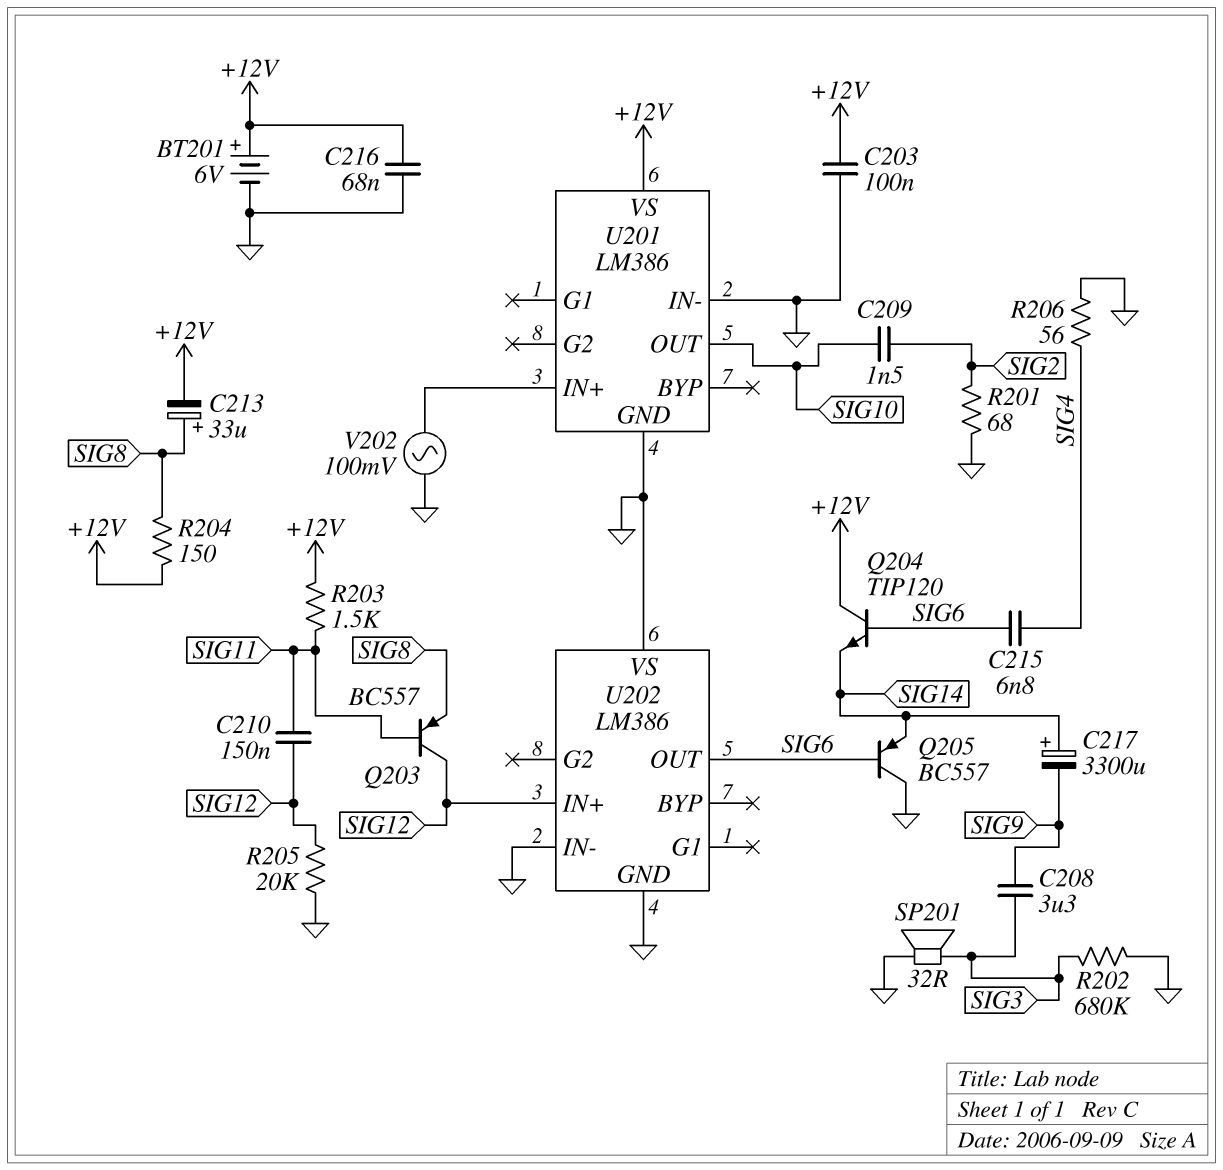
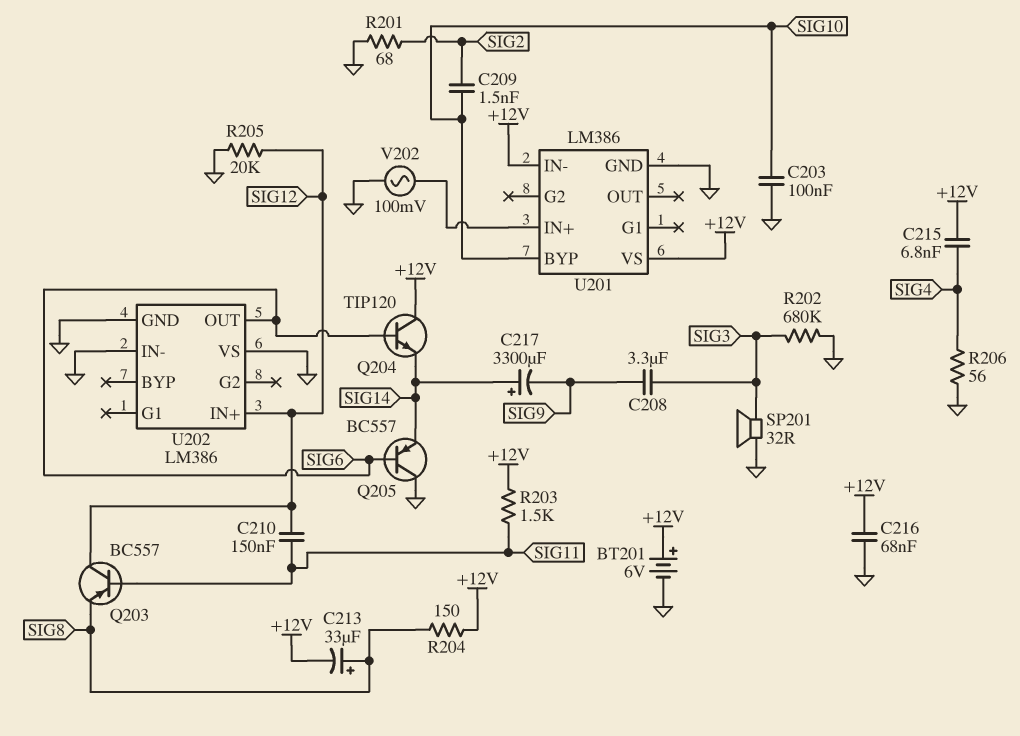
C203: 100nF (+12V, GND) -> 100nF (GND, SIG10)
C215: 6.8nF (SIG4, SIG6) -> 6.8nF (+12V, SIG4)
U201 pin BYP: none -> SIG10
U201 pin IN-: GND -> +12V
U201 pin OUT: SIG10 -> none

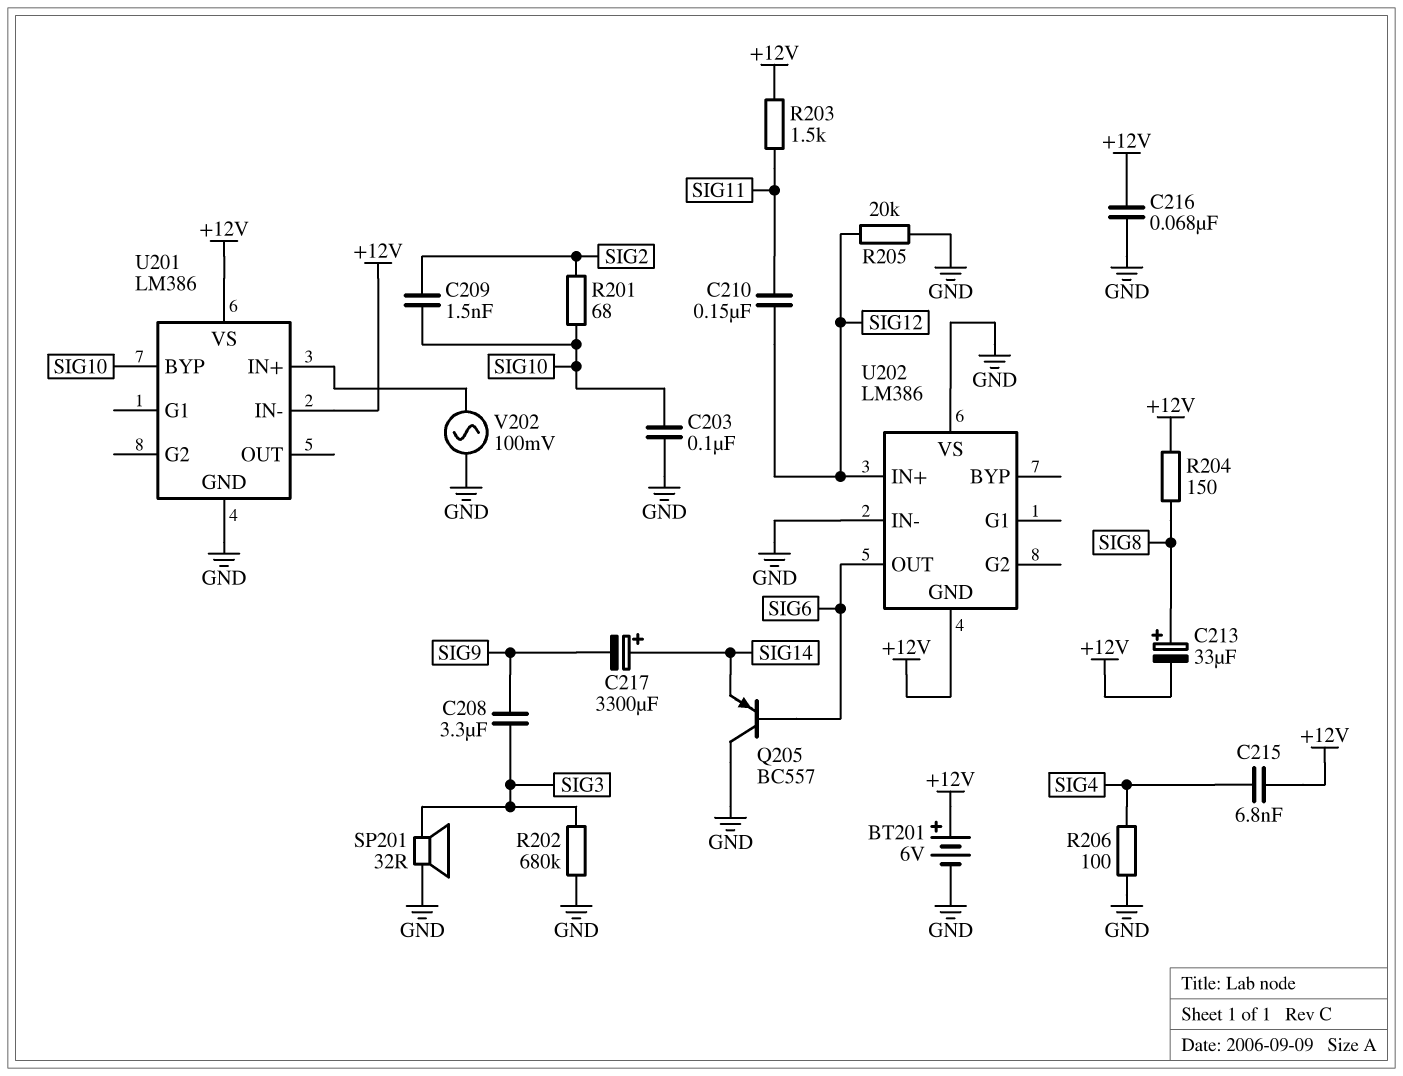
Q203: PNP BC557 (B SIG11, C SIG12, E SIG8) -> none
Q204: NPN TIP120 (B SIG6, C +12V, E SIG14) -> none
R201: 68 (GND, SIG2) -> 68 (SIG2, SIG10)
R206: 56 (GND, SIG4) -> 100 (GND, SIG4)
U202 pin GND: GND -> +12V

